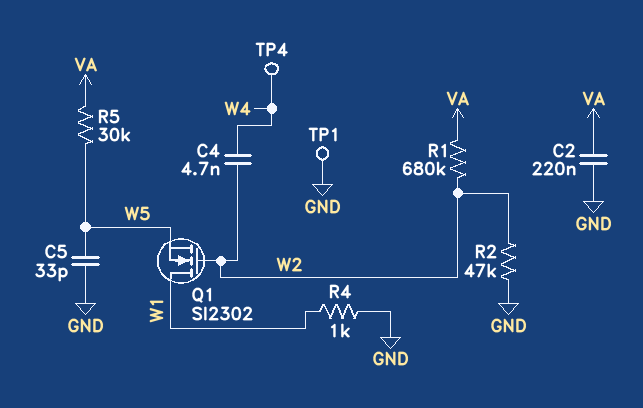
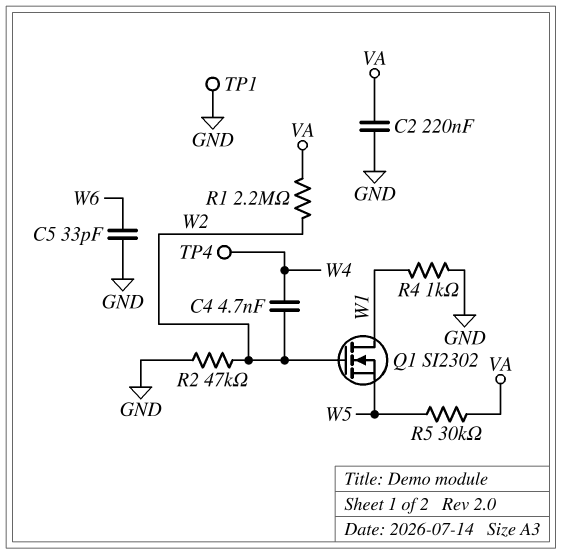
C5: 33pF (GND, W5) -> 33pF (GND, W6)
R1: 680k (VA, W2) -> 2.2M (VA, W2)

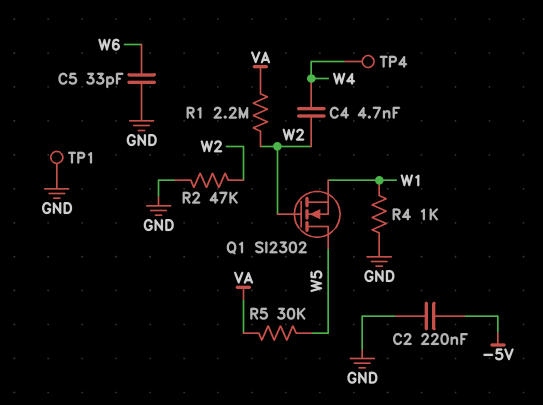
C2: 220nF (GND, VA) -> 220nF (-5V, GND)
Q1: NMOS SI2302 (G W2, D W1, S W5) -> NMOS SI2302 (G W2, D W5, S W1)

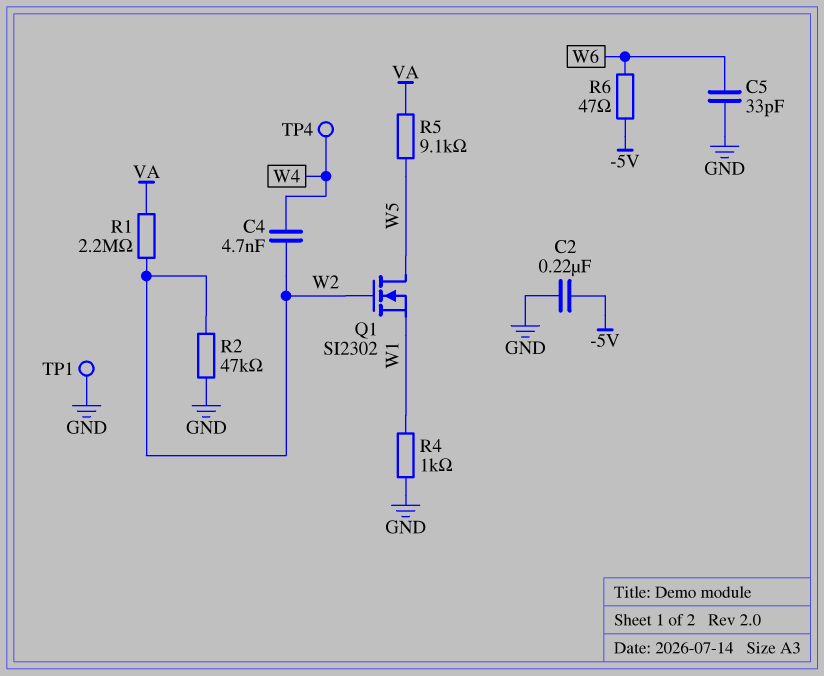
R5: 30k (VA, W5) -> 9.1k (VA, W5)
R6: none -> 47 (-5V, W6)

